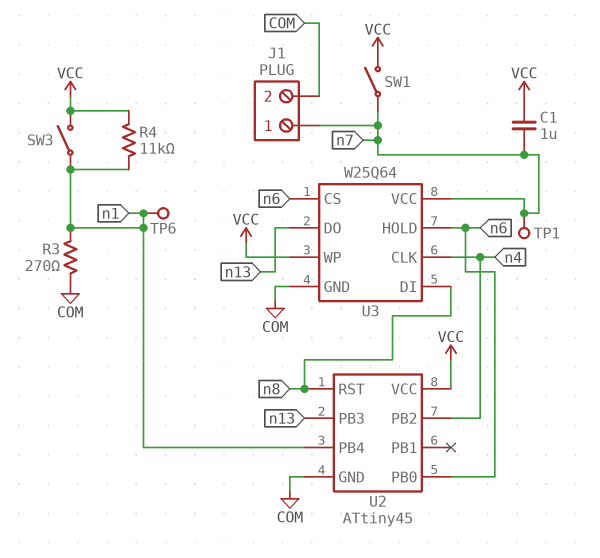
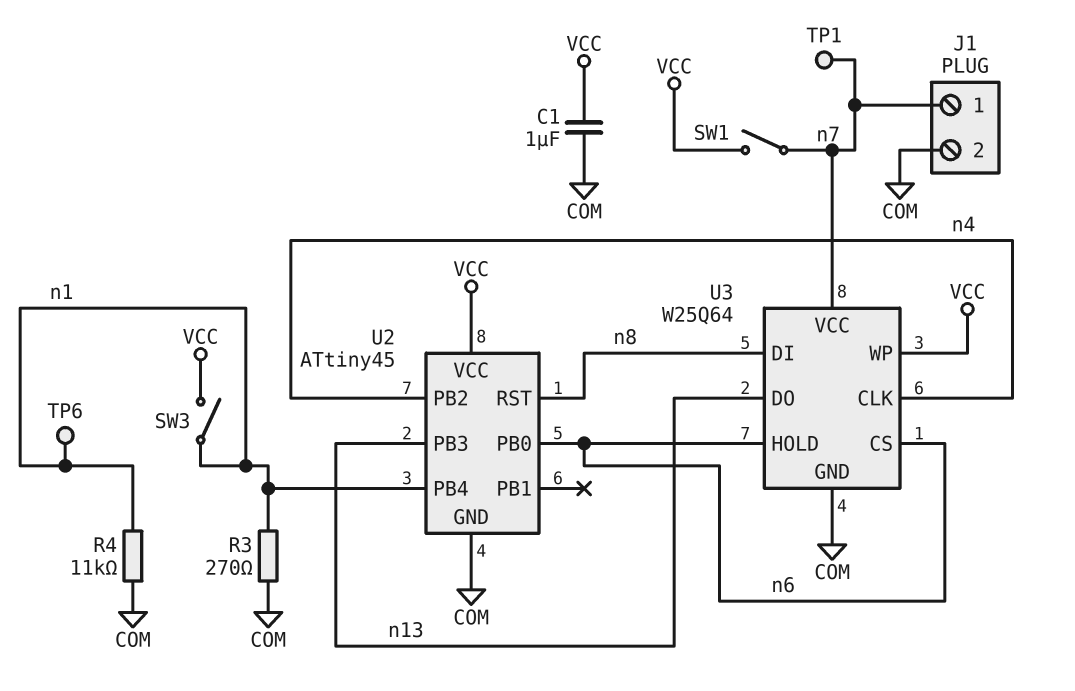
C1: 1uF (VCC, n7) -> 1uF (COM, VCC)
R4: 11k (VCC, n1) -> 11k (COM, n1)

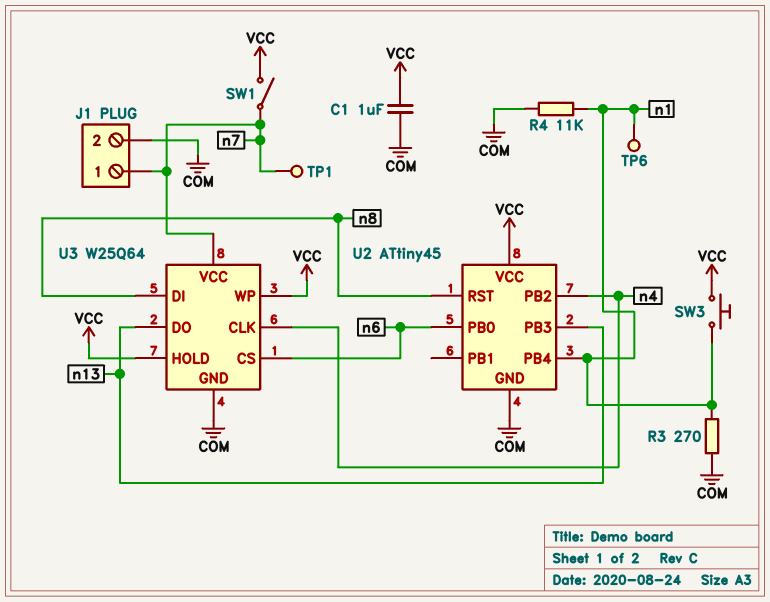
SW3: switch (VCC, n1) -> button (VCC, n1)
U3 pin HOLD: n6 -> VCC

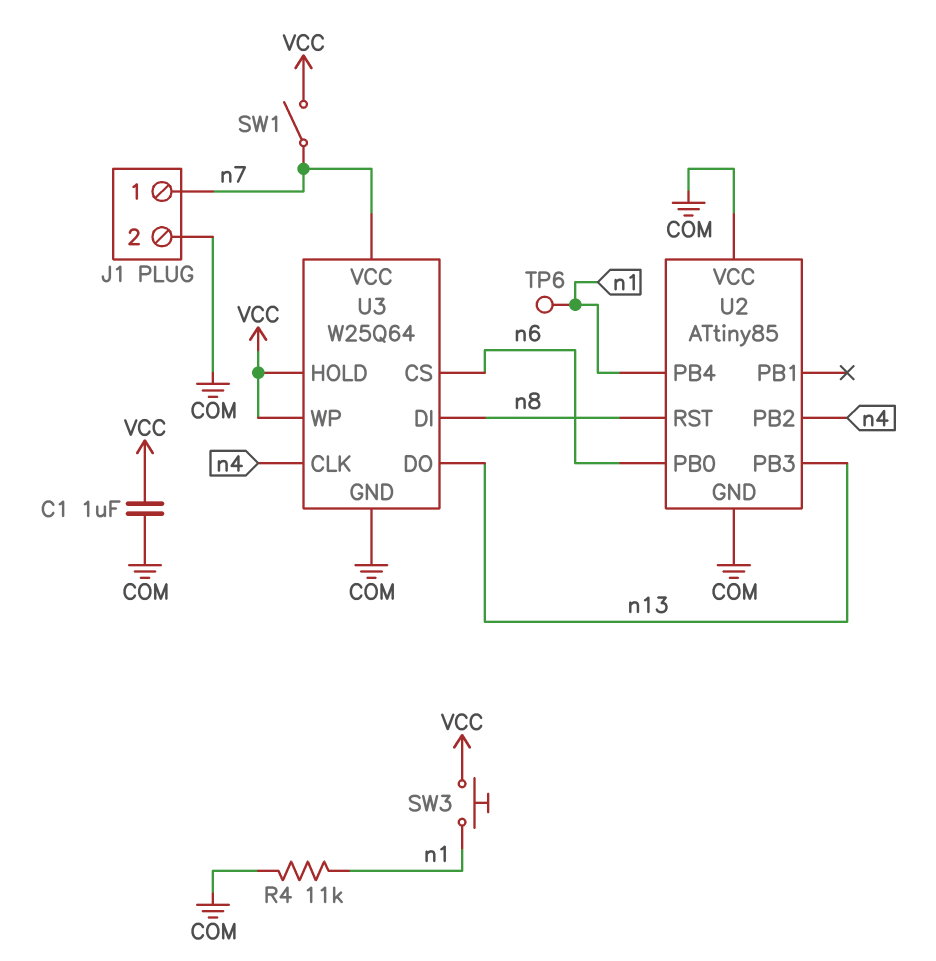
R3: 270 (COM, n1) -> none
TP1: test point (n7) -> none
U2: ATtiny45 -> ATtiny85
U2 pin VCC: VCC -> COM

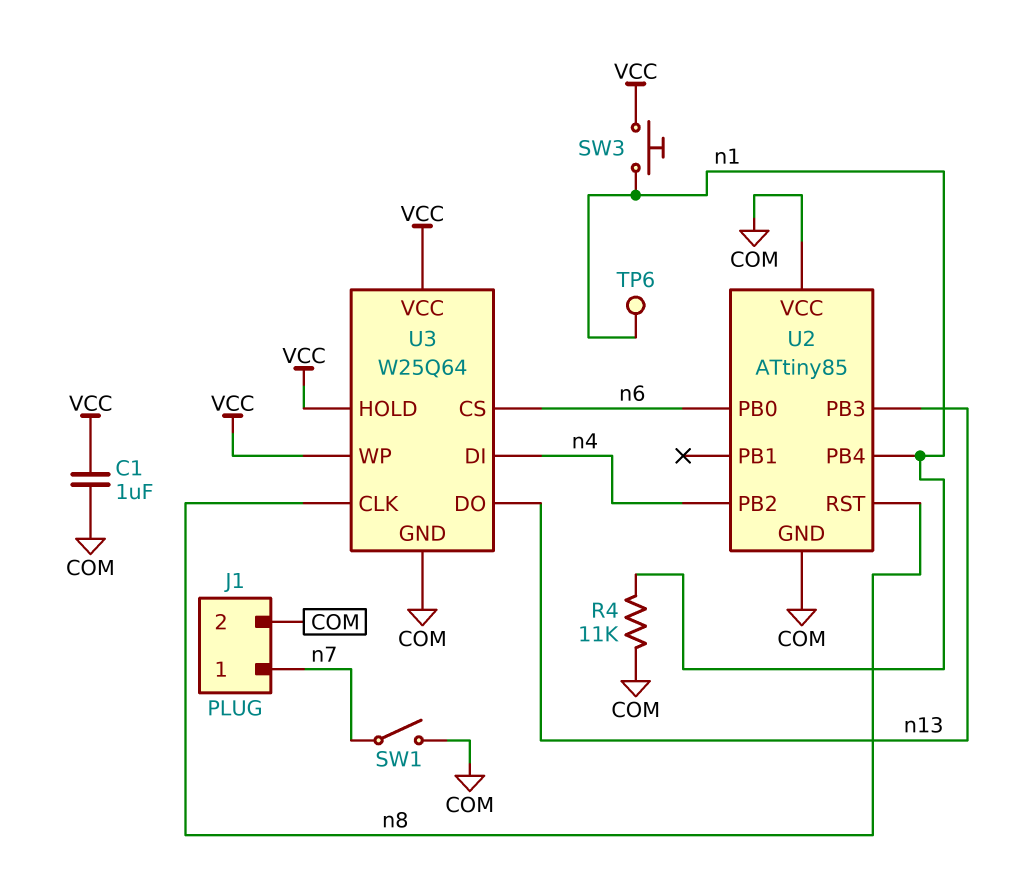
SW1: switch (VCC, n7) -> switch (COM, n7)
U3 pin CLK: n4 -> n8
U3 pin DI: n8 -> n4
U3 pin VCC: n7 -> VCC

